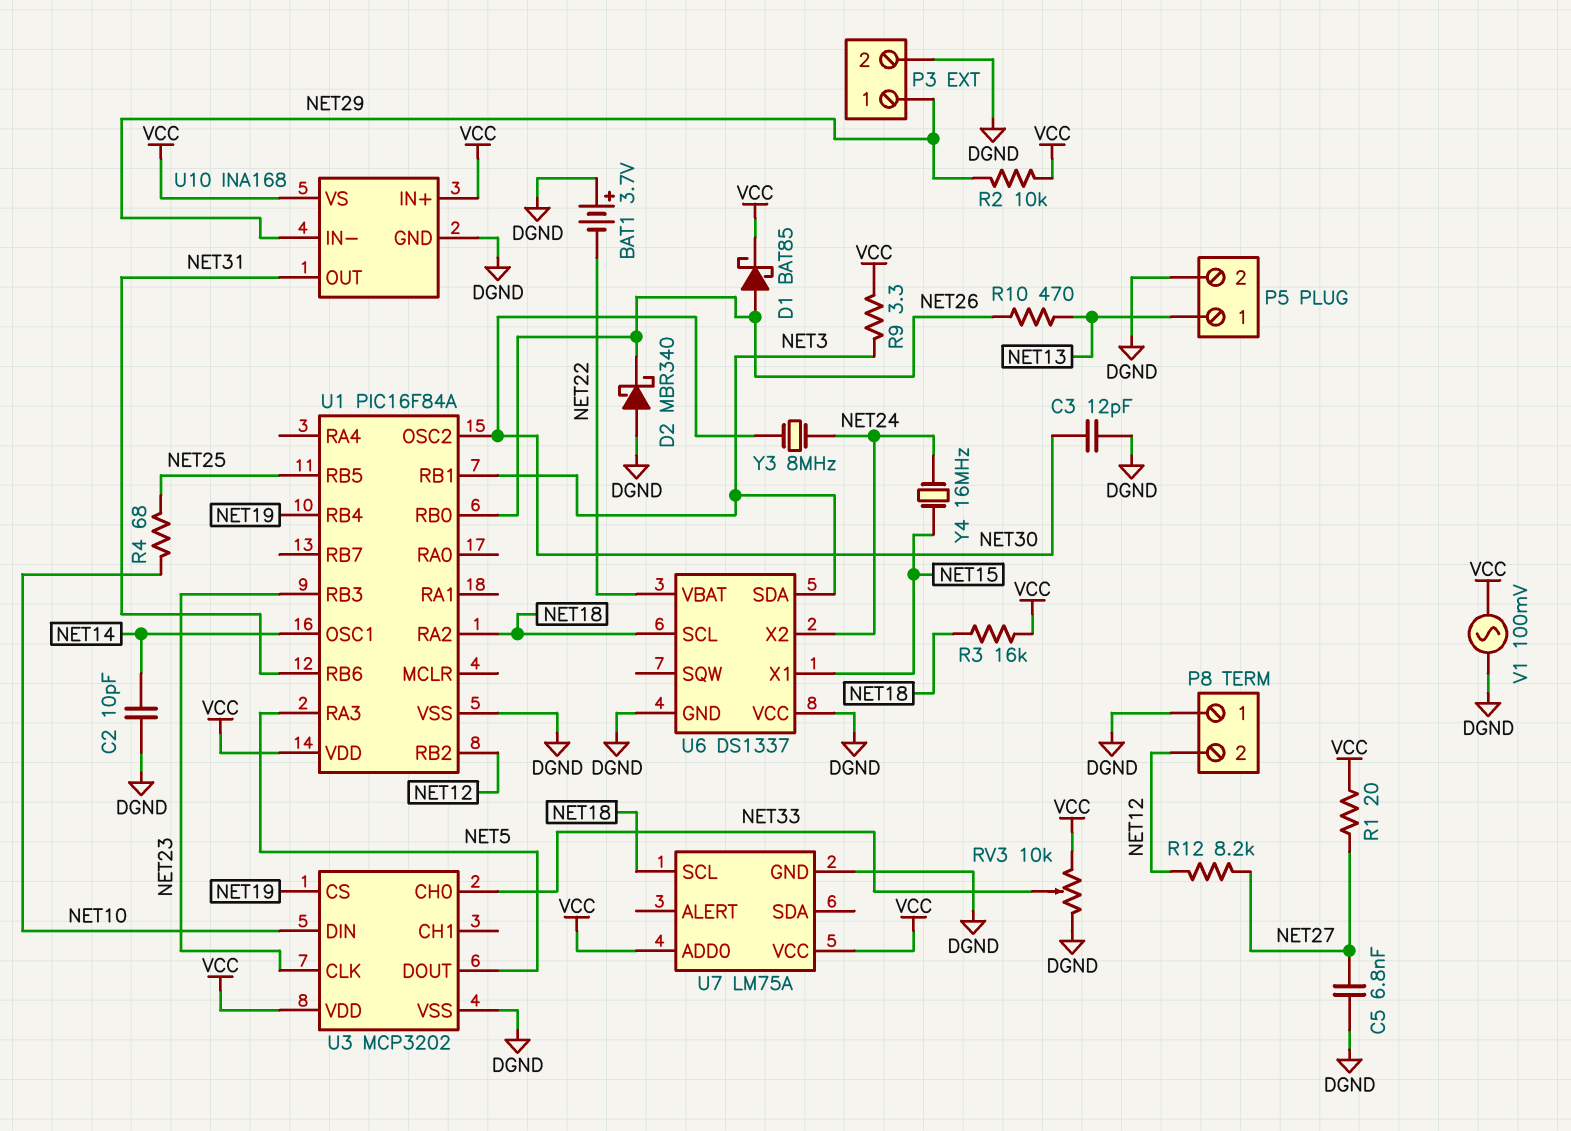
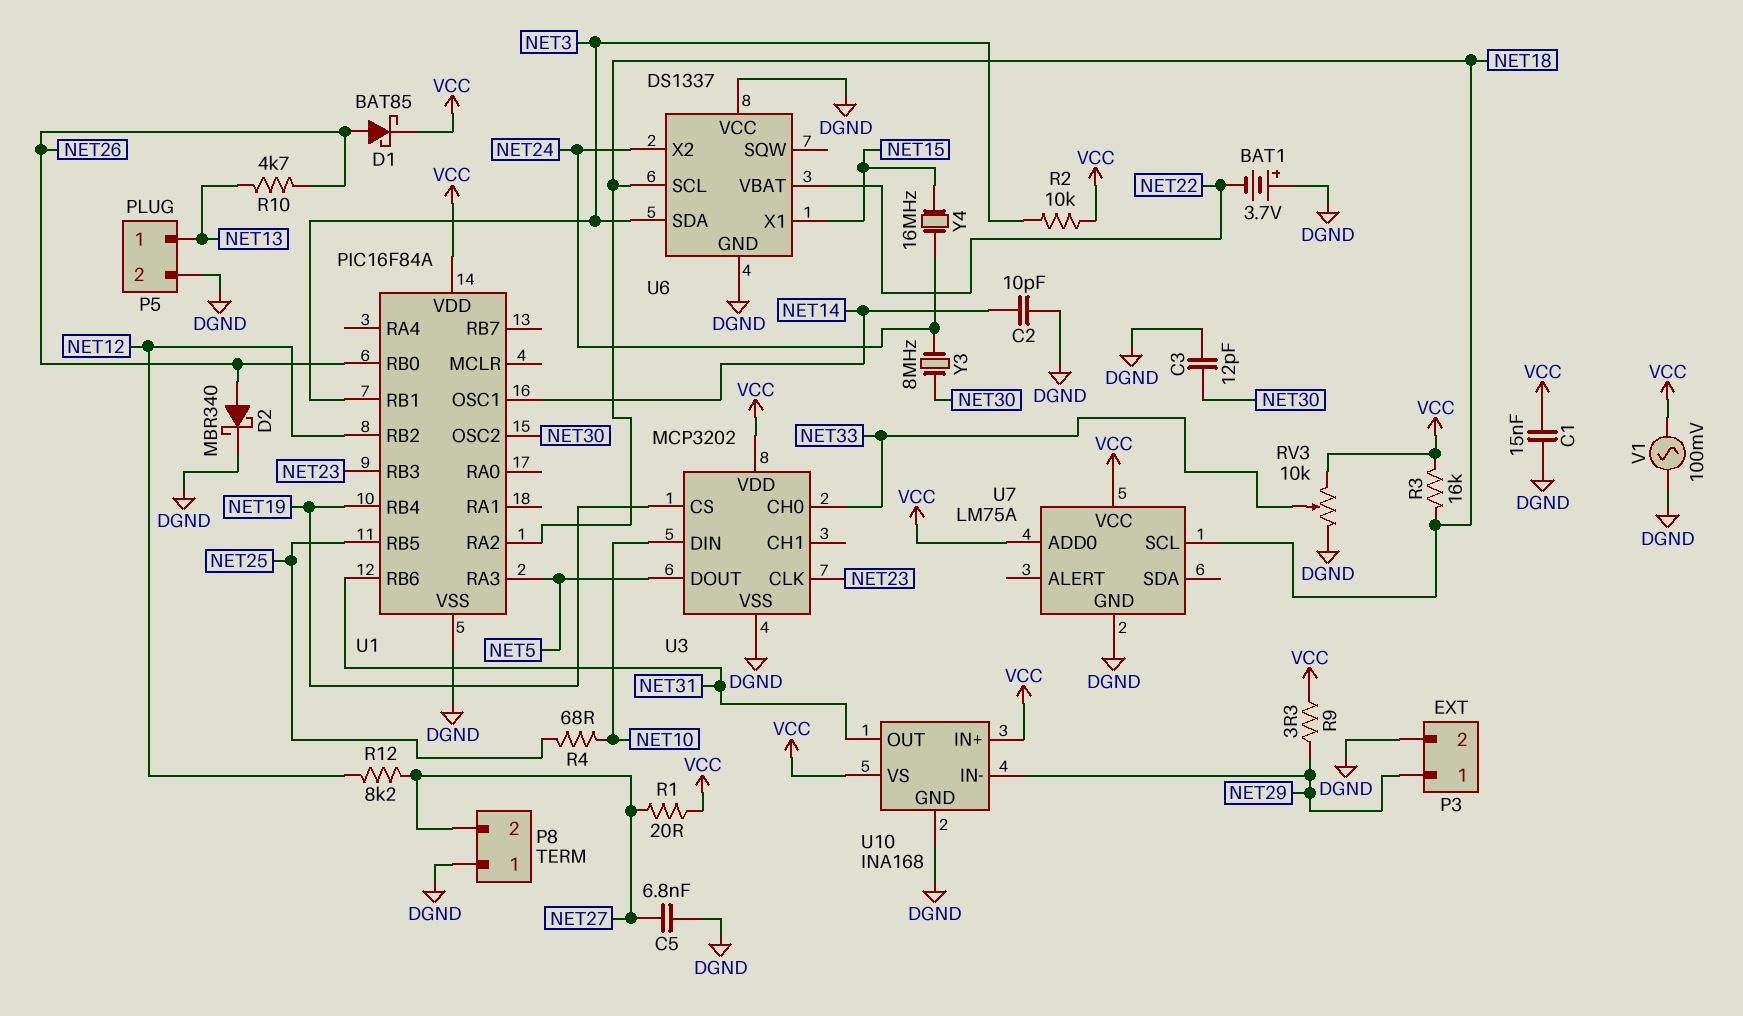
C1: none -> 15nF (DGND, VCC)
D2: schottky MBR340 (A DGND, K NET26) -> schottky MBR340 (A NET26, K DGND)
P8 pin 2: NET12 -> NET27
R2: 10k (NET29, VCC) -> 10k (NET3, VCC)
R9: 3.3 (NET3, VCC) -> 3.3 (NET29, VCC)
R10: 470 (NET13, NET26) -> 4.7k (NET13, NET26)

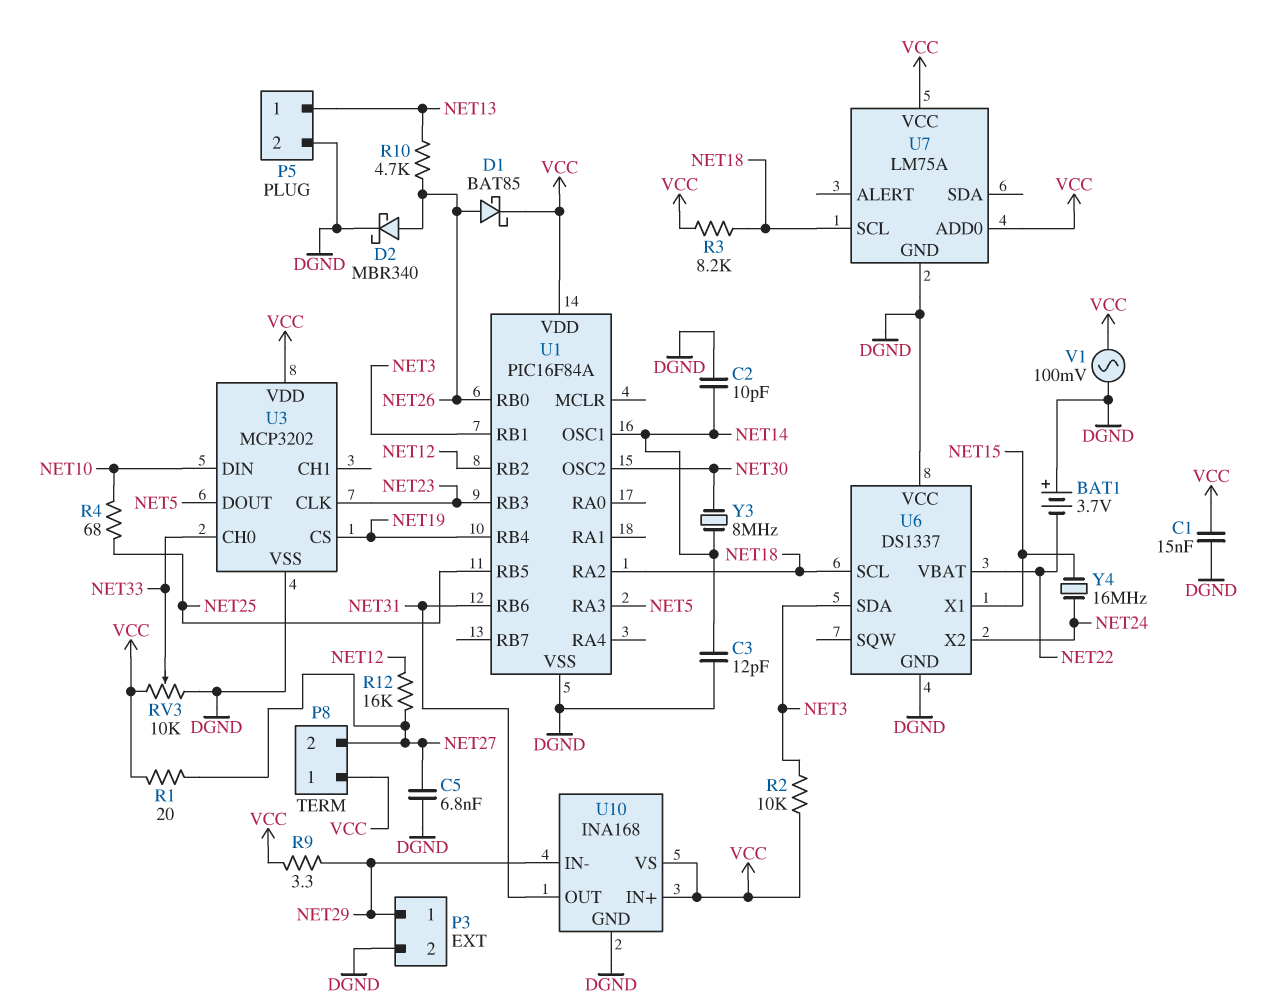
C3: 12pF (DGND, NET30) -> 12pF (DGND, NET14)
P8 pin 1: DGND -> VCC
R3: 16k (NET18, VCC) -> 8.2k (NET18, VCC)
R12: 8.2k (NET12, NET27) -> 16k (NET12, NET27)
Y3: 8MHz (NET24, NET30) -> 8MHz (NET14, NET30)

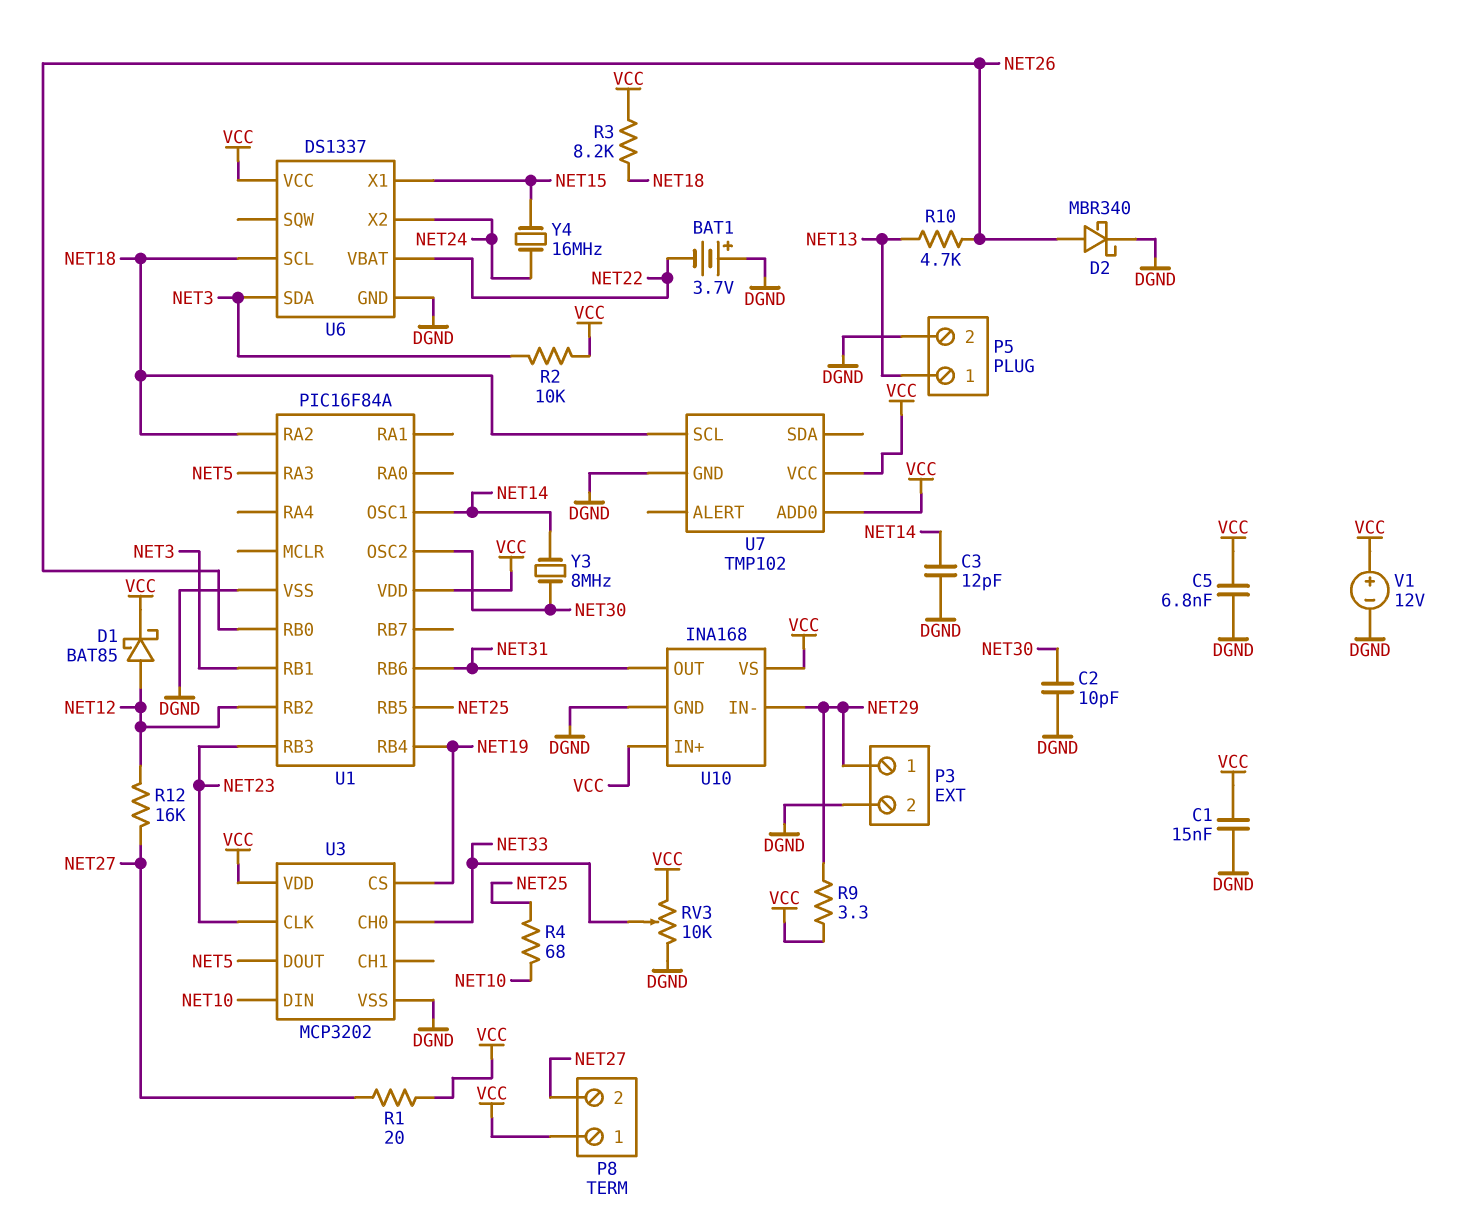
C2: 10pF (DGND, NET14) -> 10pF (DGND, NET30)
C5: 6.8nF (DGND, NET27) -> 6.8nF (DGND, VCC)
D1: schottky BAT85 (A NET26, K VCC) -> schottky BAT85 (A NET12, K VCC)
U6 pin VCC: DGND -> VCC
U7: LM75A -> TMP102
V1: AC 100mV (DGND, VCC) -> 12V (plus VCC, minus DGND)

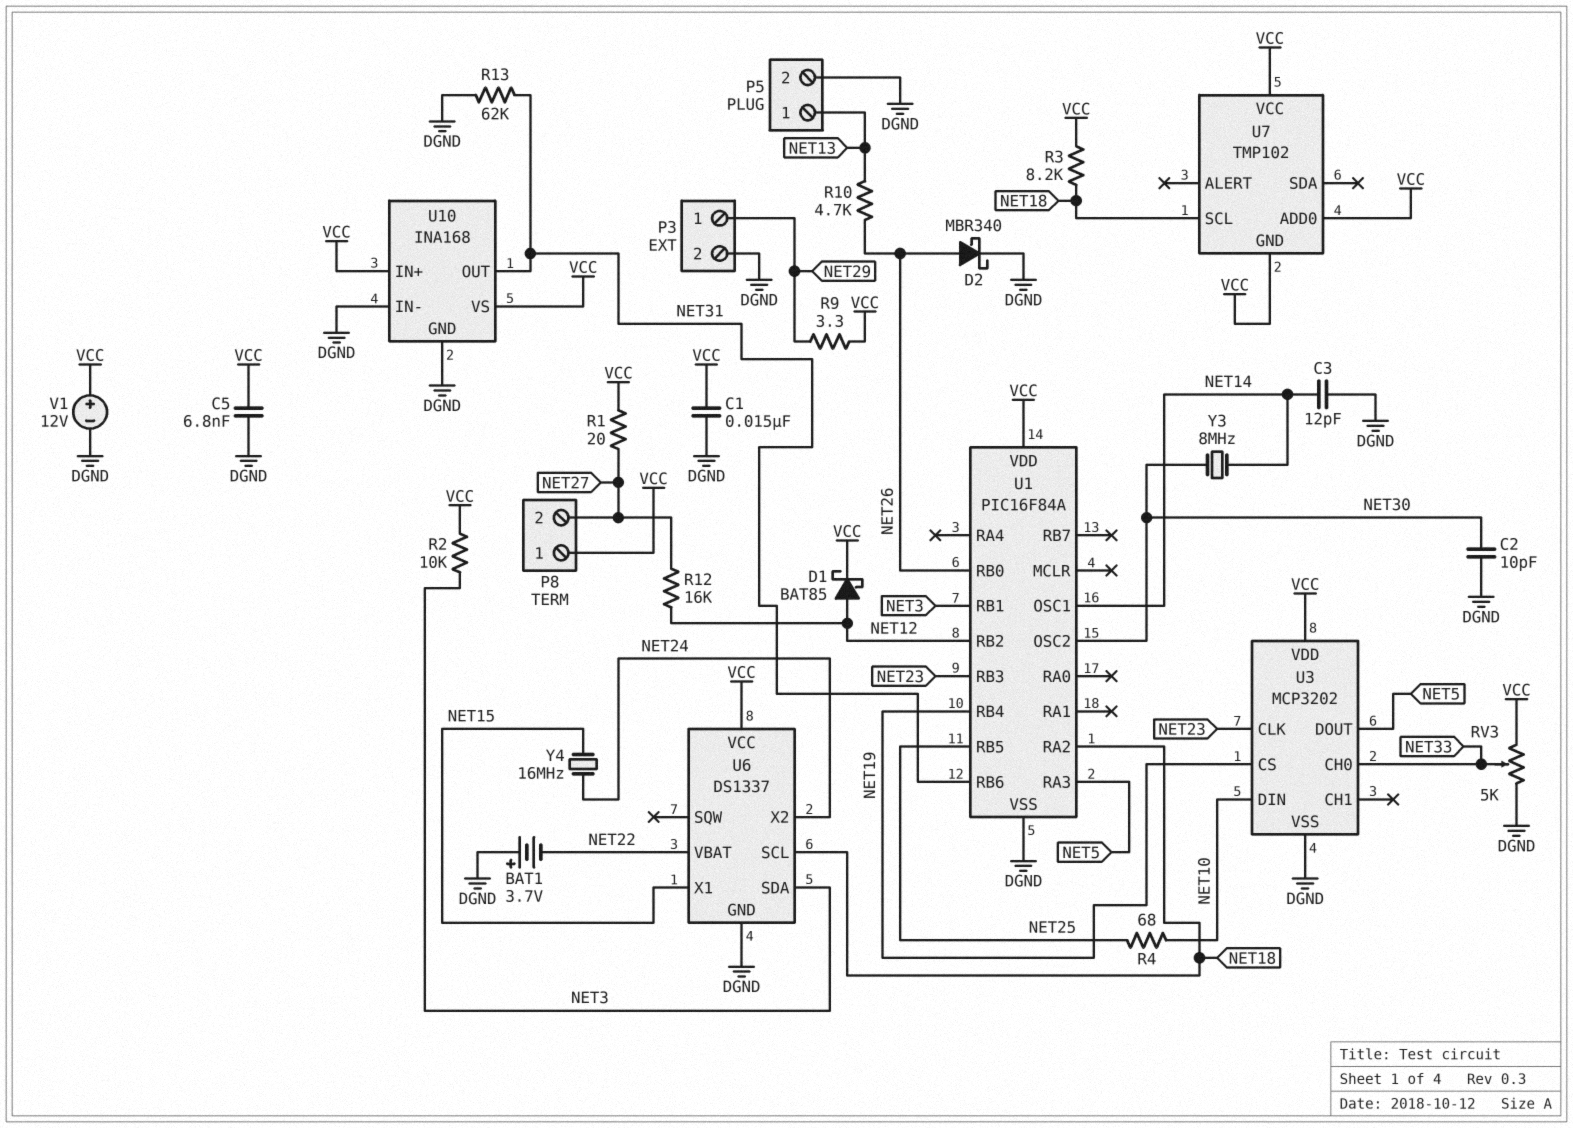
R13: none -> 62k (DGND, NET31)
RV3: 10k (DGND, VCC, wiper NET33) -> 5k (DGND, VCC, wiper NET33)
U7 pin GND: DGND -> VCC
U10 pin IN-: NET29 -> DGND

